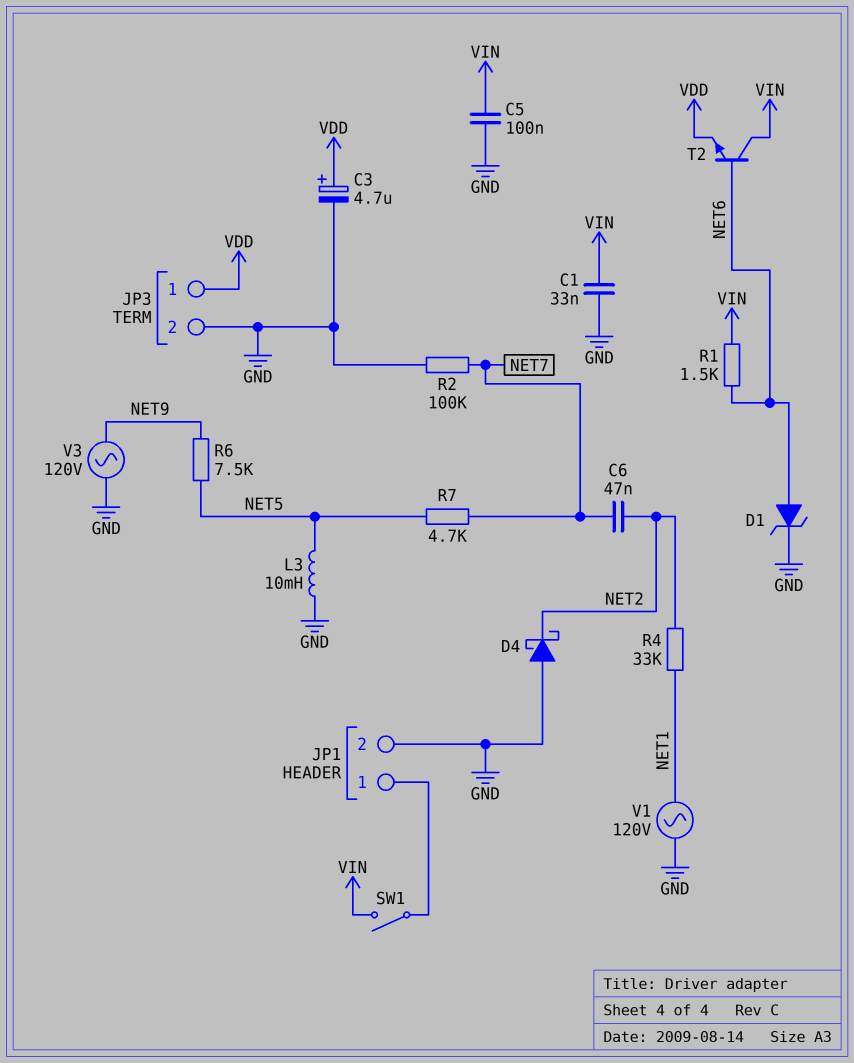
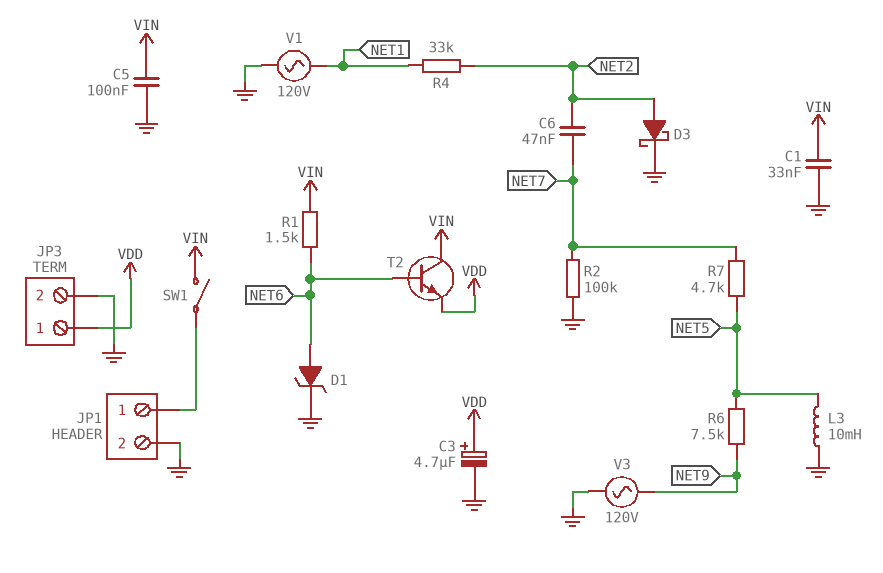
D3: none -> schottky (A NET2, K GND)
D4: schottky (A GND, K NET2) -> none

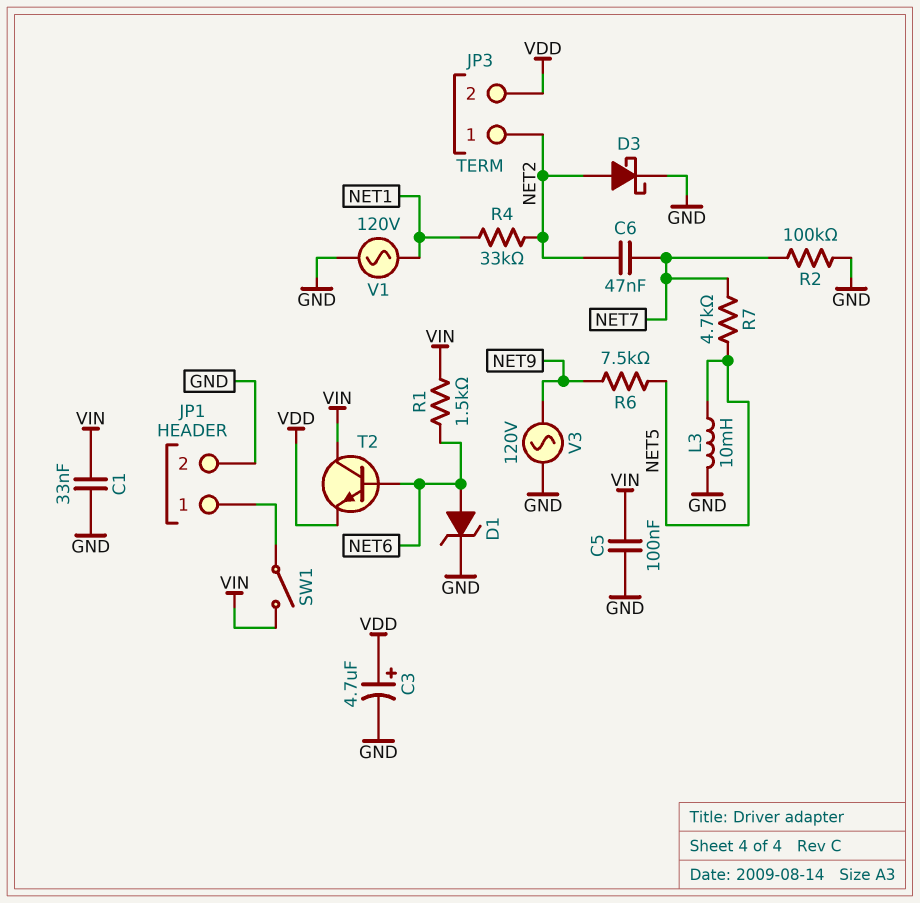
JP3 pin 1: VDD -> NET2
JP3 pin 2: GND -> VDD

